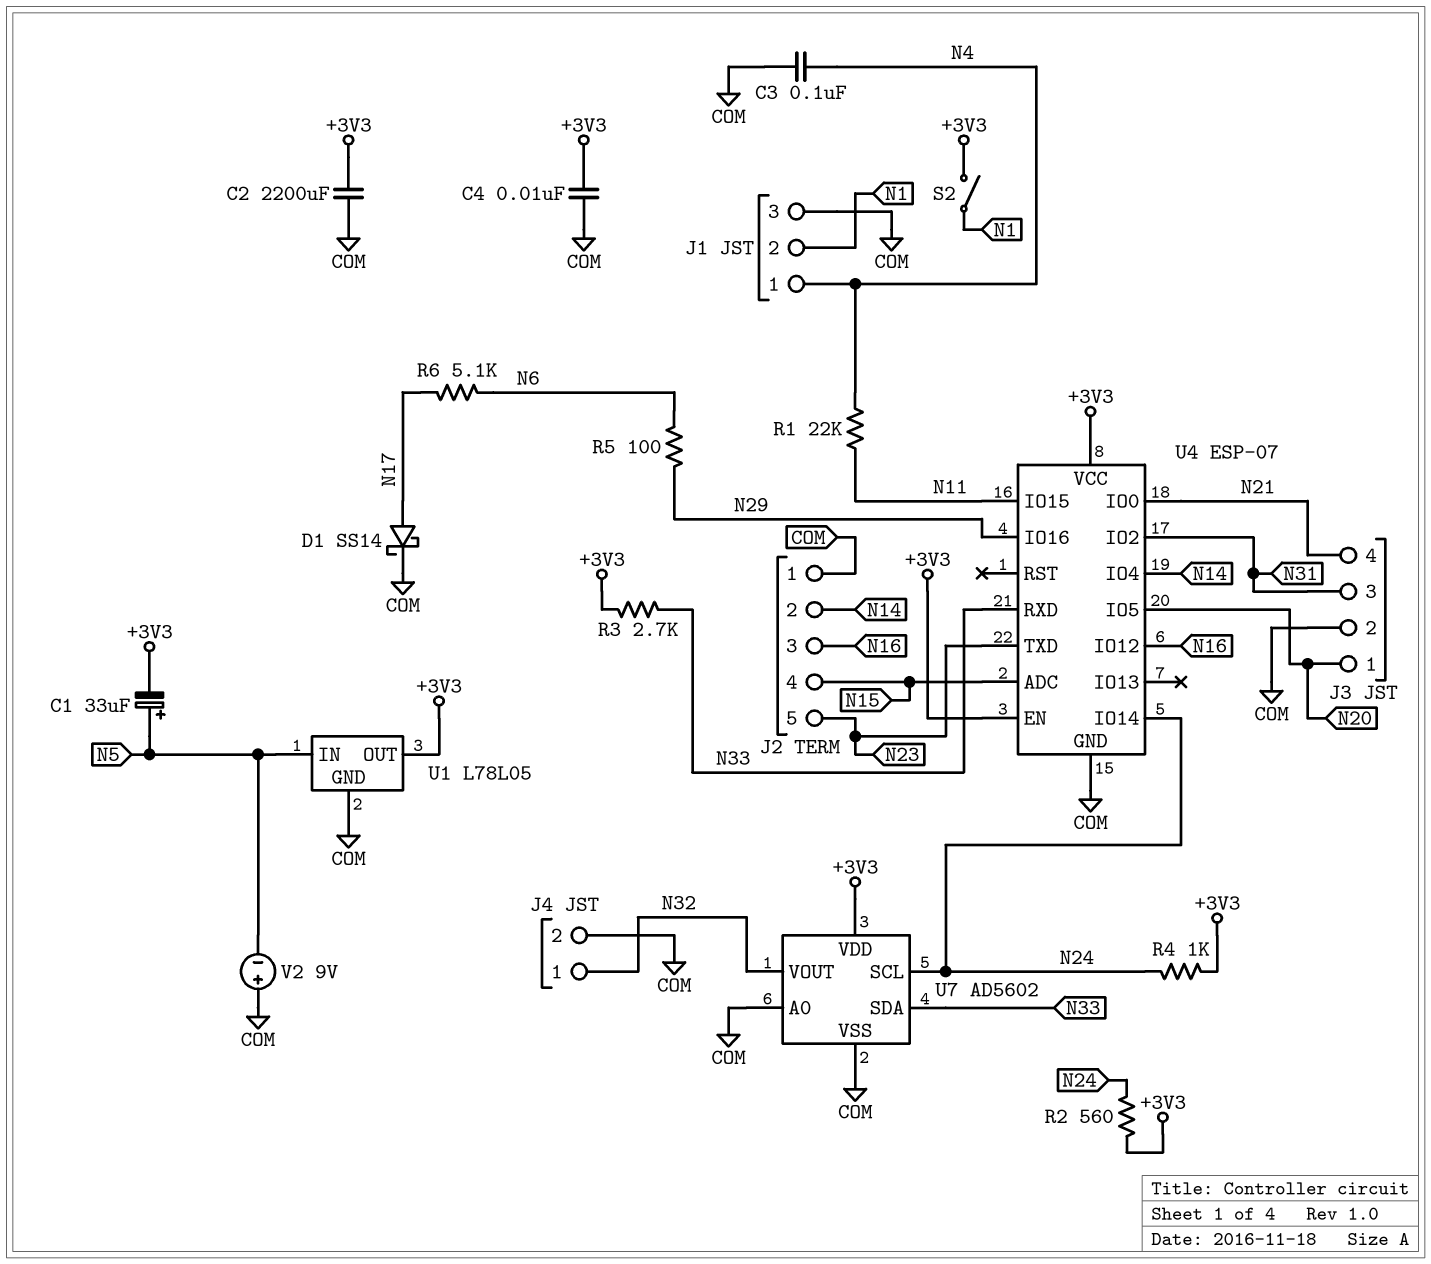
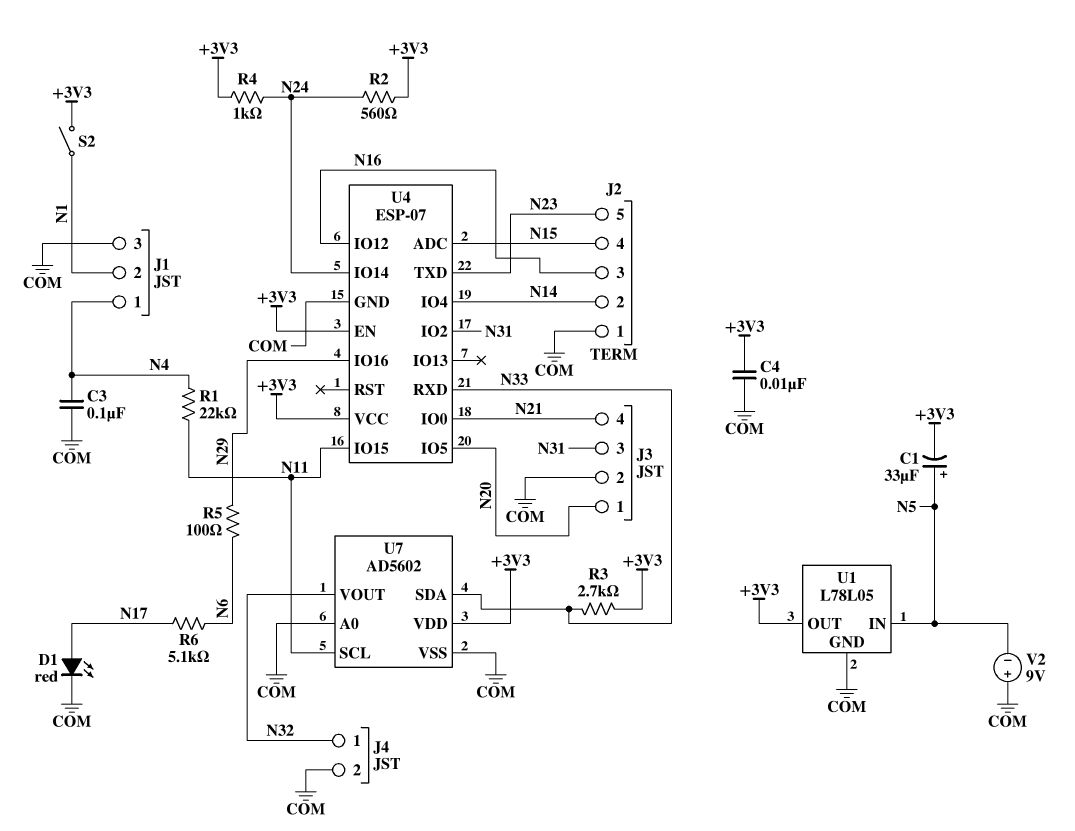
C2: 2200uF (+3V3, COM) -> none
D1: schottky SS14 (A N17, K COM) -> LED red (A N17, K COM)
U7 pin SCL: N24 -> N11

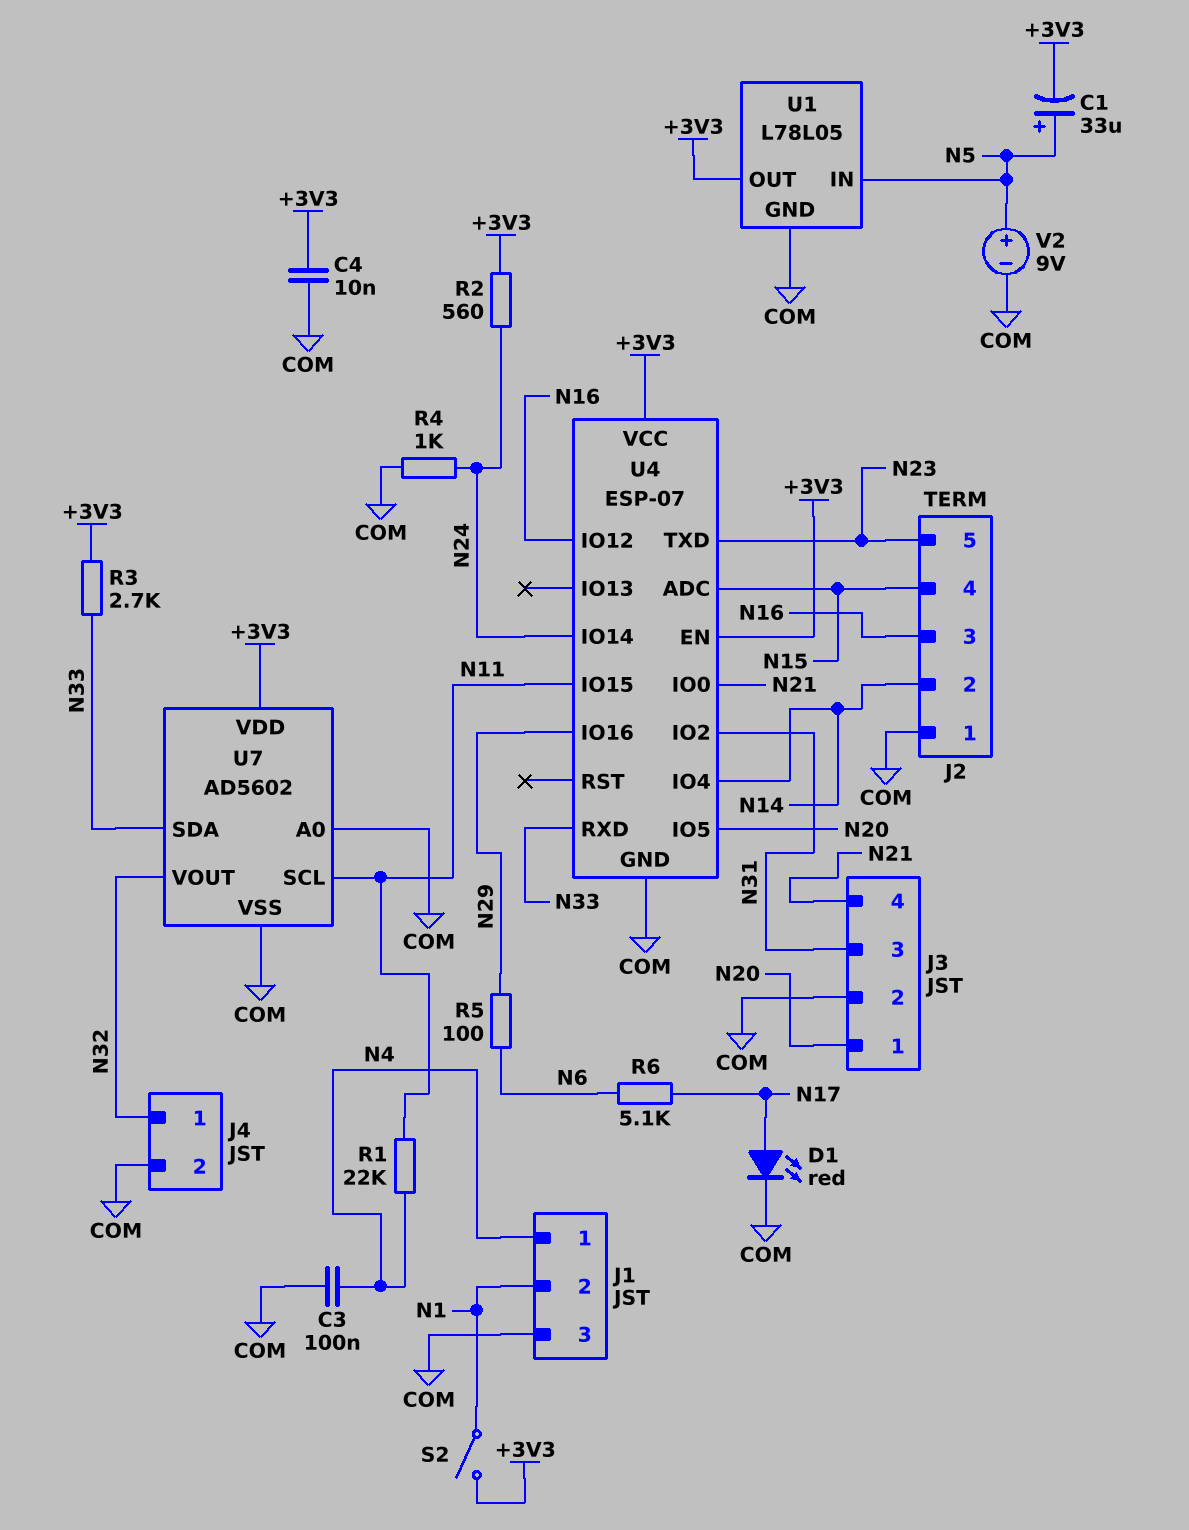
R4: 1k (+3V3, N24) -> 1k (COM, N24)
V2: 9V (plus COM, minus N5) -> 9V (plus N5, minus COM)

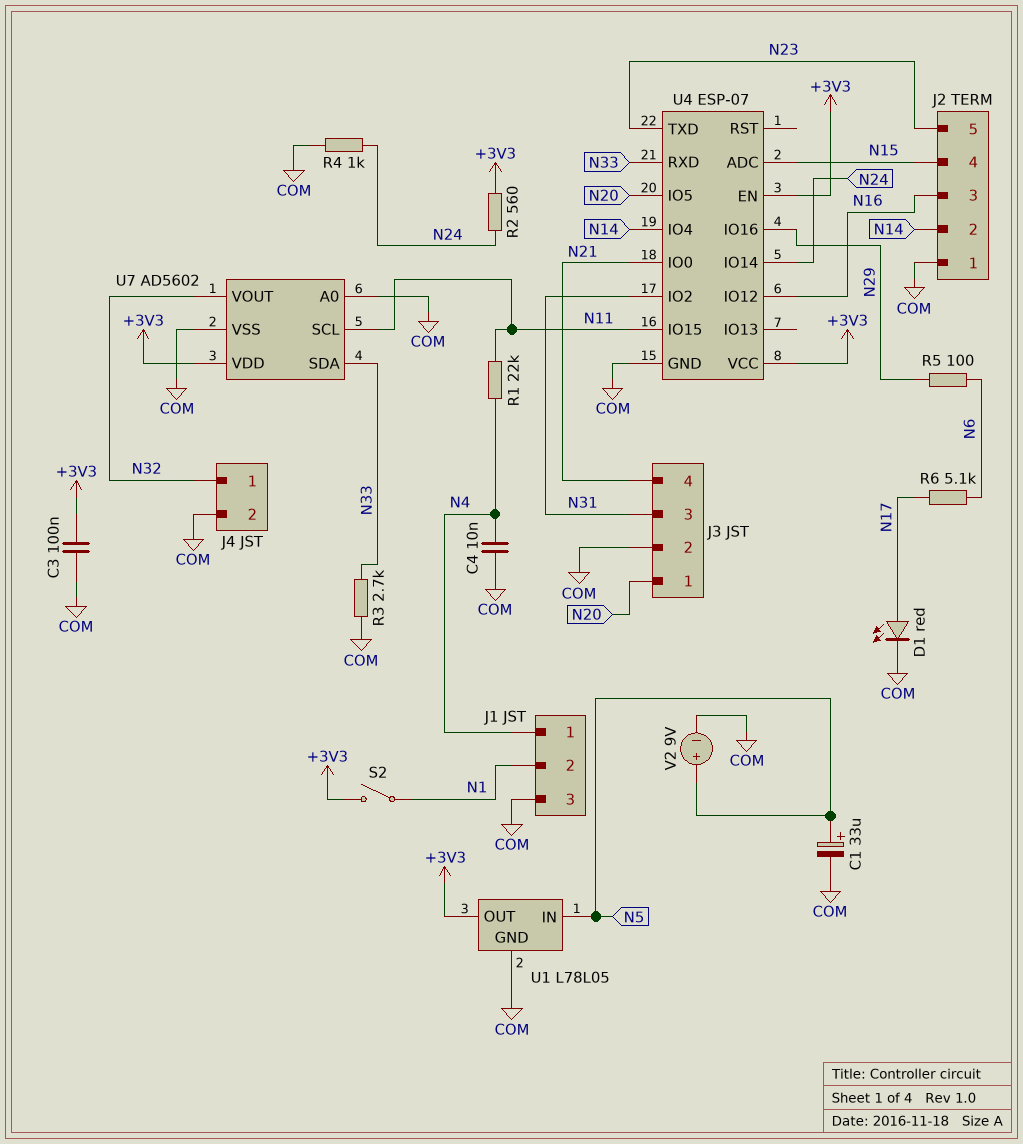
C1: 33uF (plus N5, minus +3V3) -> 33uF (plus N5, minus COM)
C3: 100nF (COM, N4) -> 100nF (+3V3, COM)
C4: 10nF (+3V3, COM) -> 10nF (COM, N4)
R3: 2.7k (+3V3, N33) -> 2.7k (COM, N33)

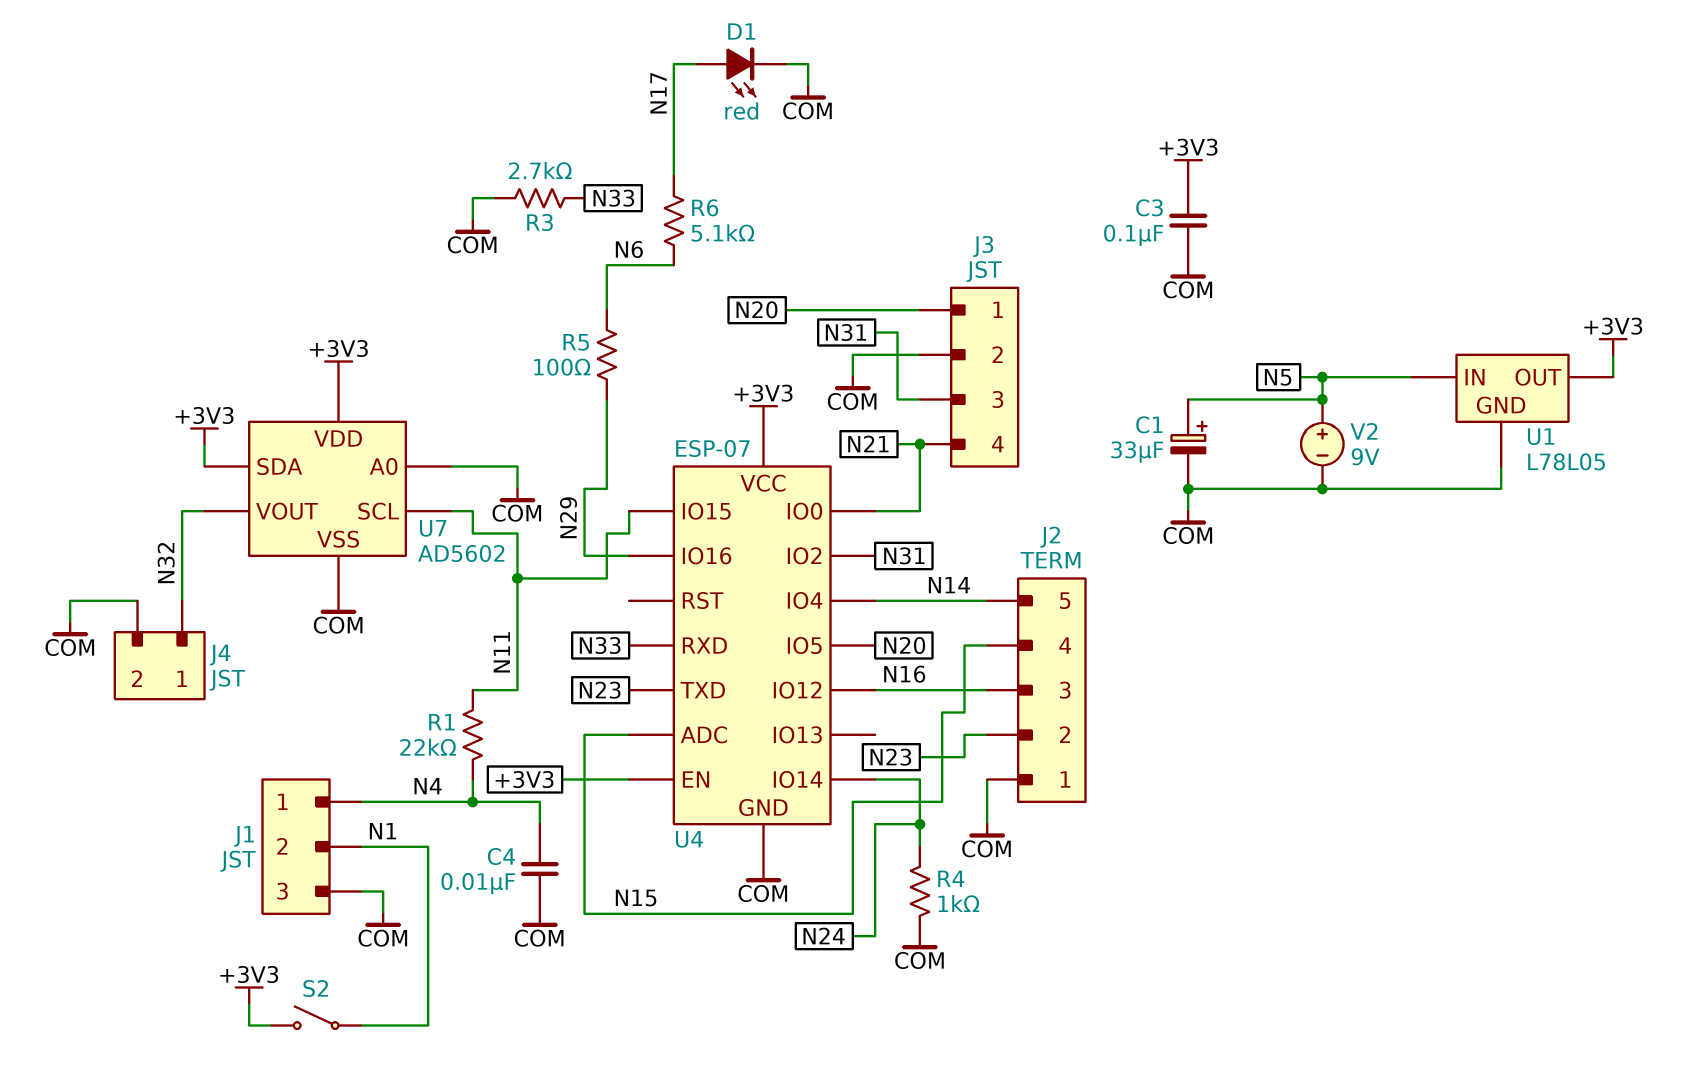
J2 pin 2: N14 -> N23
J2 pin 5: N23 -> N14
R2: 560 (+3V3, N24) -> none
U7 pin SDA: N33 -> +3V3

